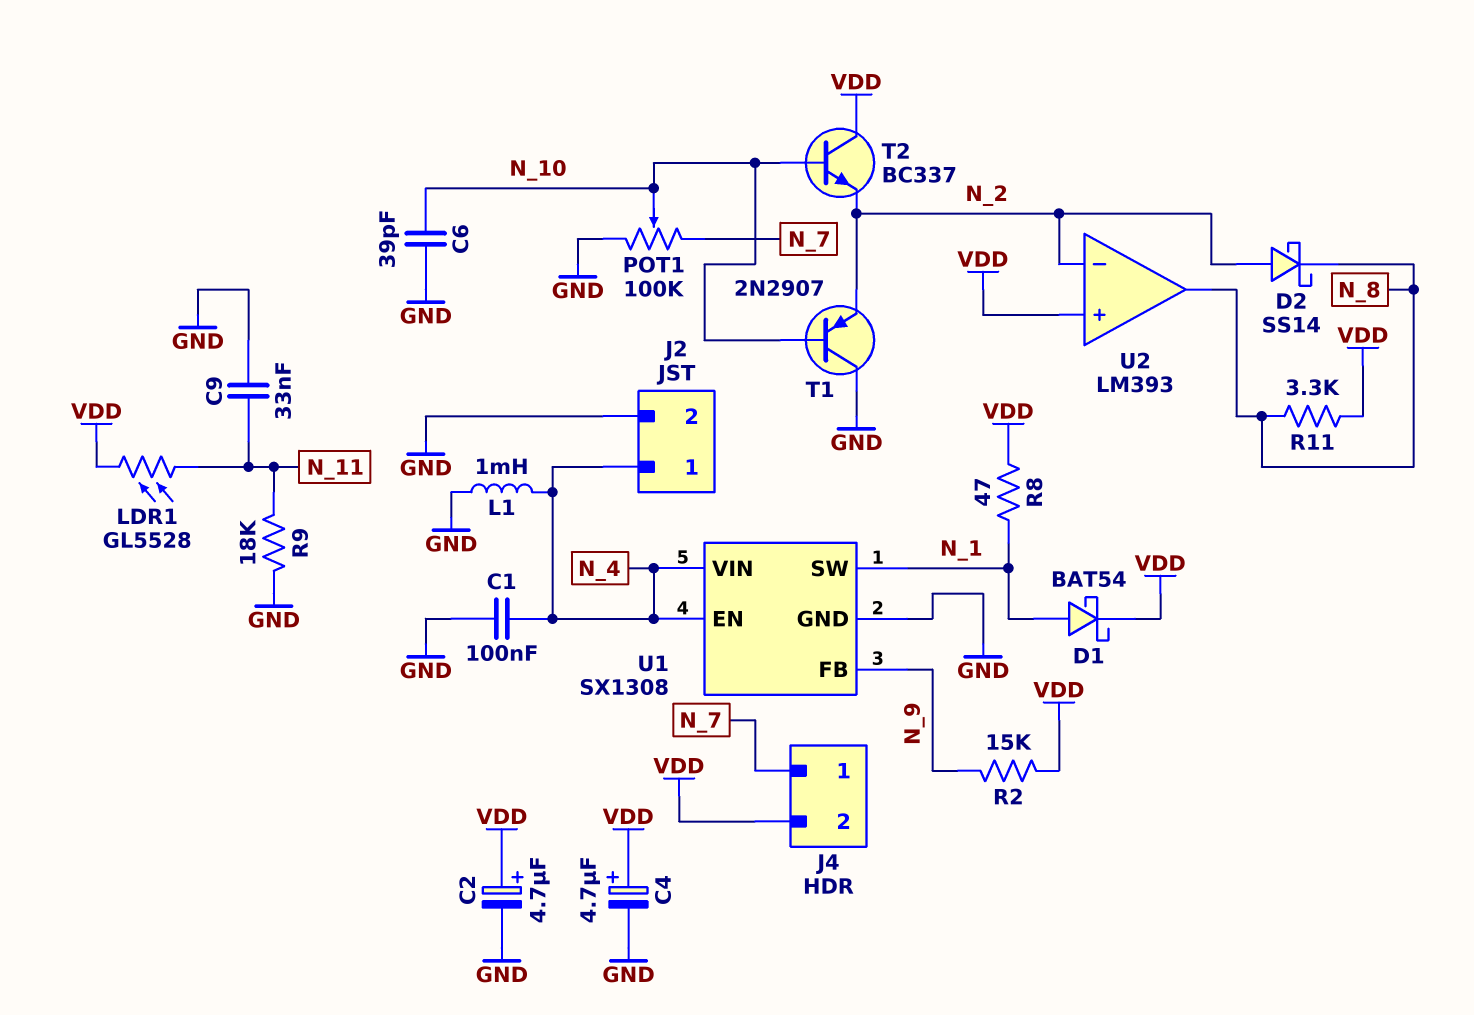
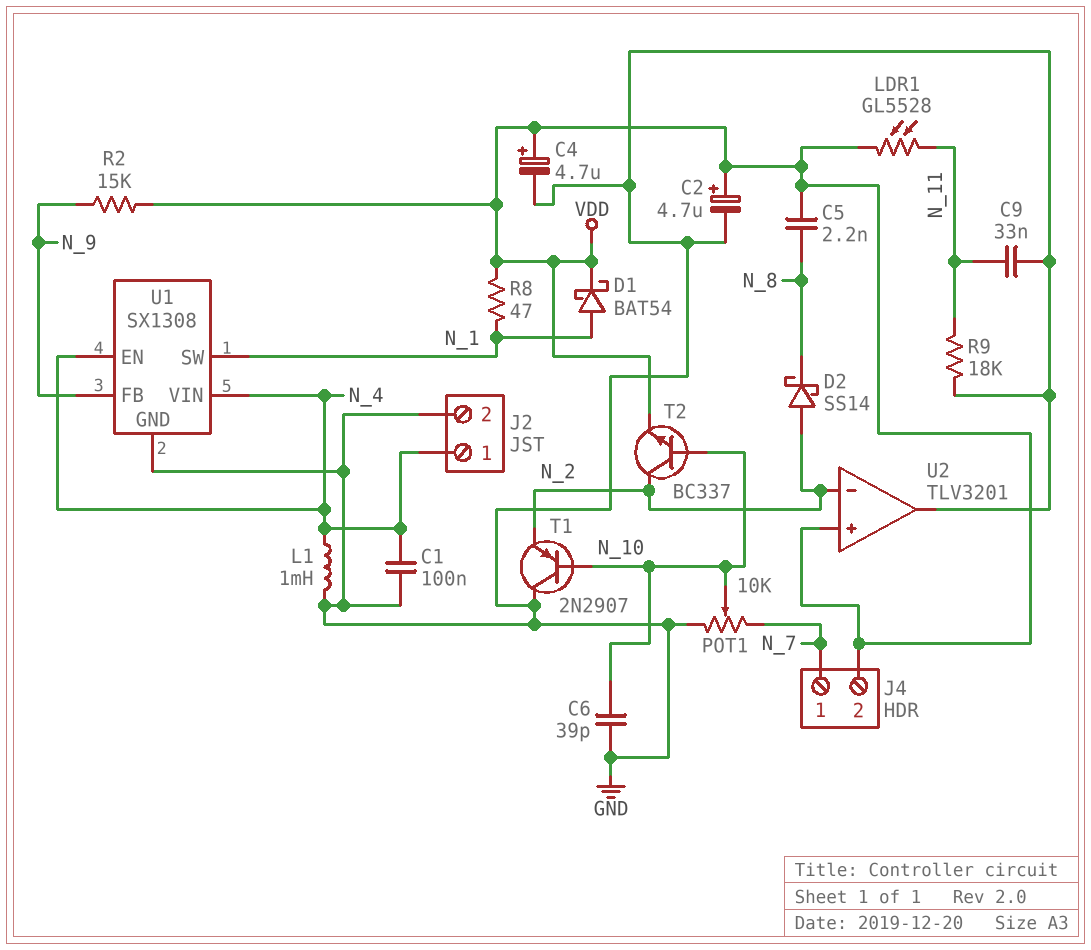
C5: none -> 2.2nF (N_8, VDD)
POT1: 100k (GND, N_7, wiper N_10) -> 10k (GND, N_7, wiper N_10)
R11: 3.3k (N_8, VDD) -> none
T2: NPN BC337 (B N_10, C VDD, E N_2) -> NPN BC337 (B N_10, C N_2, E VDD)
U2: LM393 -> TLV3201
U2 pin out: N_8 -> GND

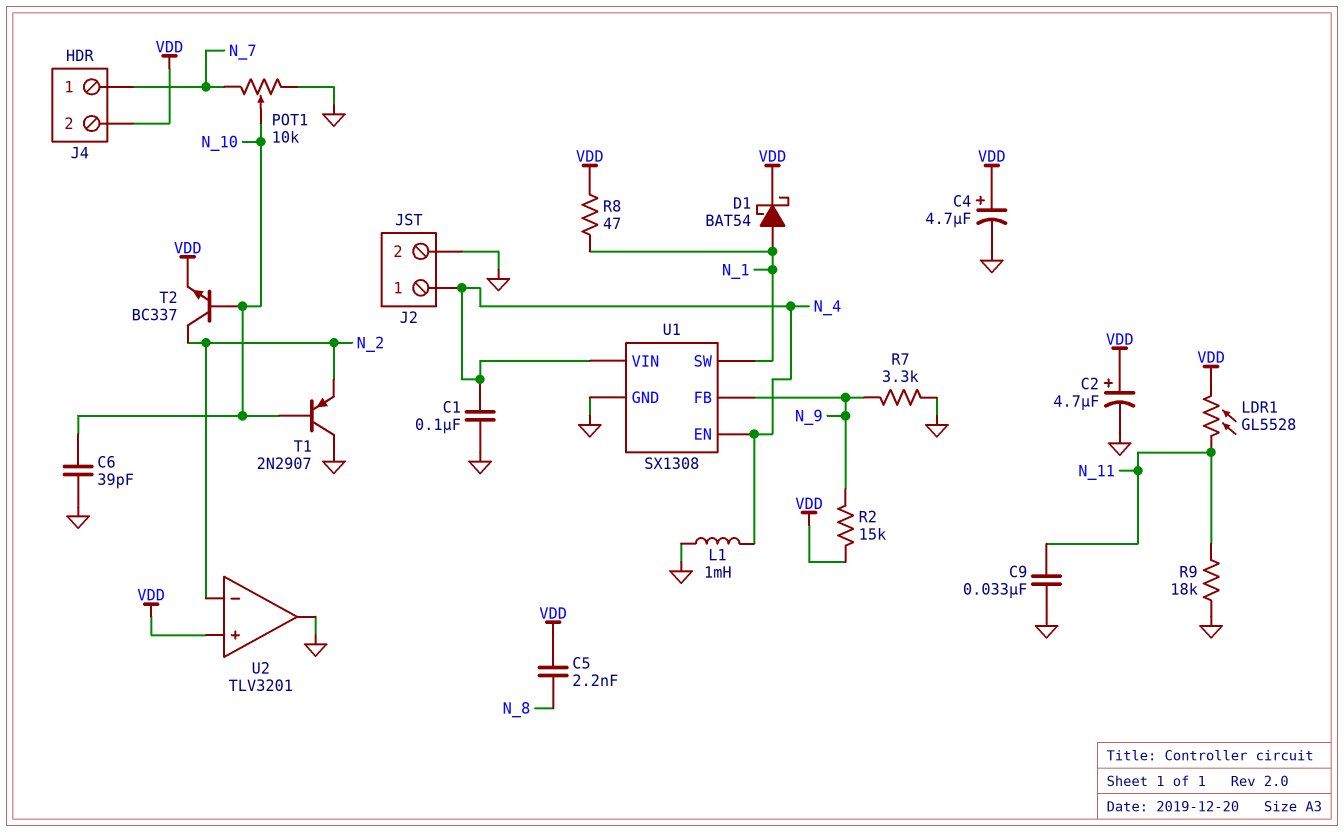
D2: schottky SS14 (A N_2, K N_8) -> none
R7: none -> 3.3k (GND, N_9)

